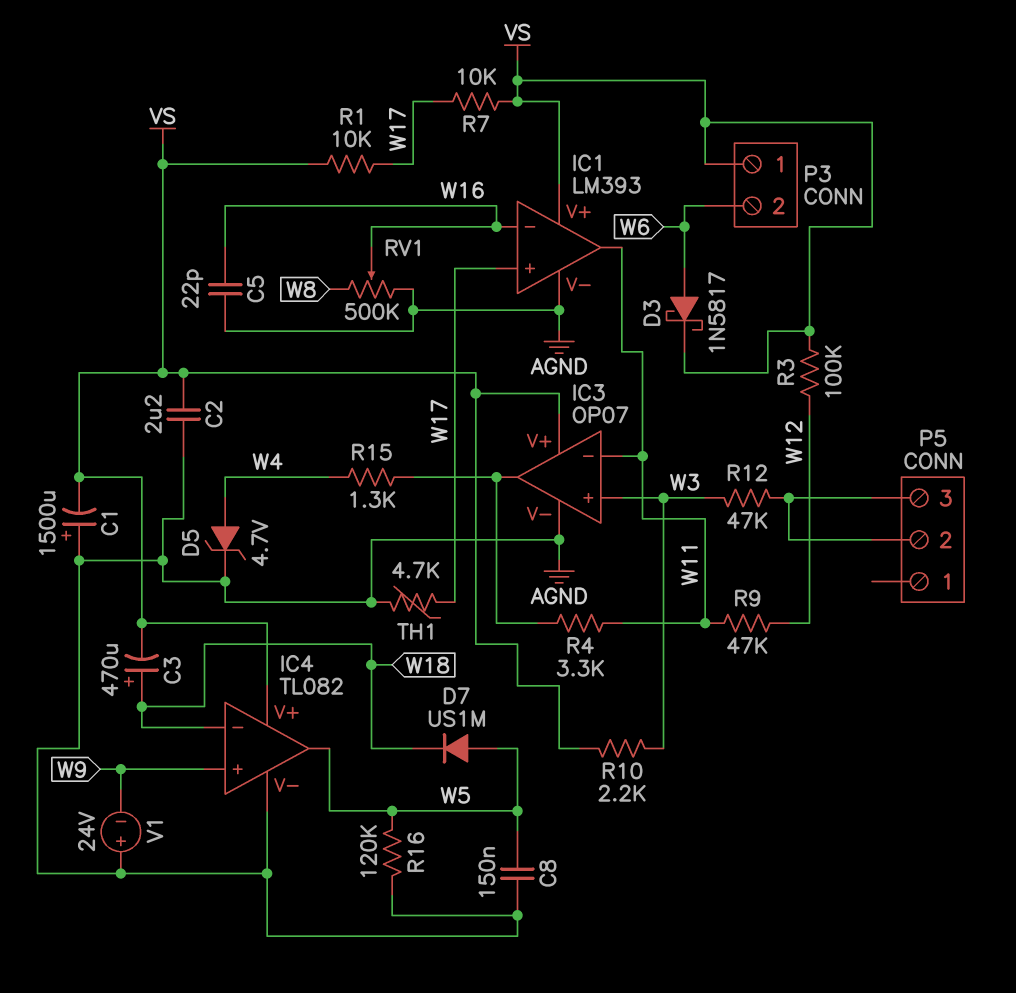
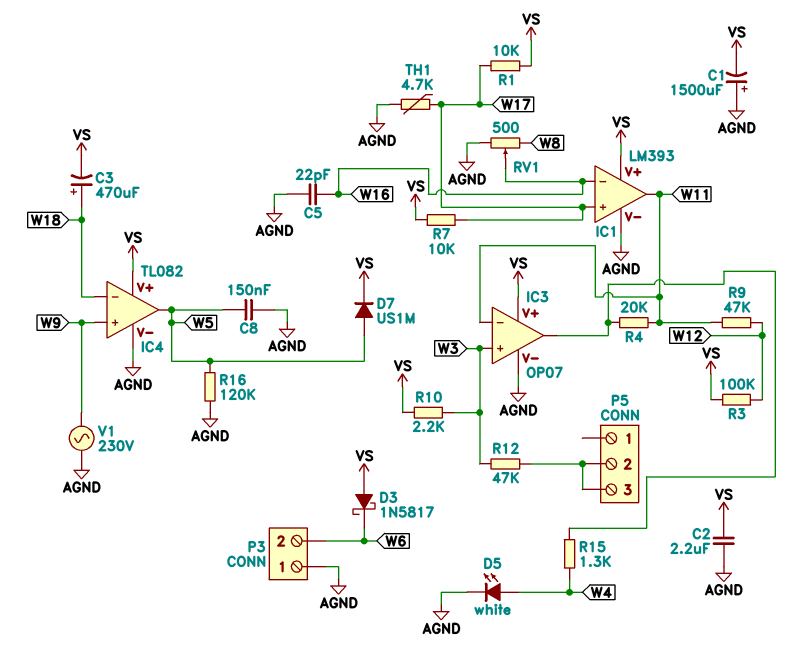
D3: schottky 1N5817 (A W6, K VS) -> schottky 1N5817 (A VS, K W6)
D5: zener 4.7V (A W4, K AGND) -> LED white (A W4, K AGND)
D7: diode US1M (A W5, K W18) -> diode US1M (A W5, K VS)
P3 pin 1: VS -> AGND
R4: 3.3k (IC3/out, W11) -> 20k (IC3/out, W11)
RV1: 500k (AGND, W8, wiper W16) -> 500 (AGND, W8, wiper W16)
V1: 24V (plus AGND, minus W9) -> AC 230V (AGND, W9)

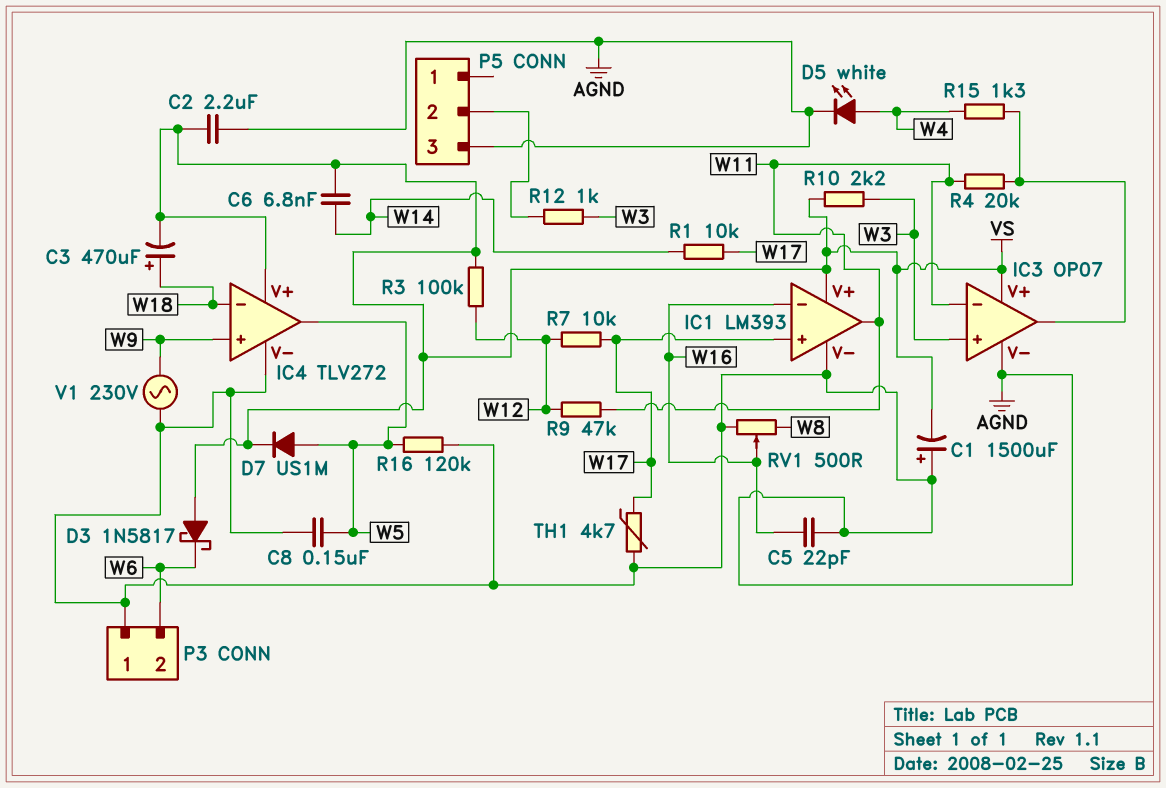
C6: none -> 6.8nF (VS, W14)
IC4: TL082 -> TLV272
P5 pin 3: P5/2 -> AGND
R1: 10k (VS, W17) -> 10k (W14, W17)
R7: 10k (VS, W17) -> 10k (W12, W17)
R12: 47k (P5/2, W3) -> 1k (P5/2, W3)

